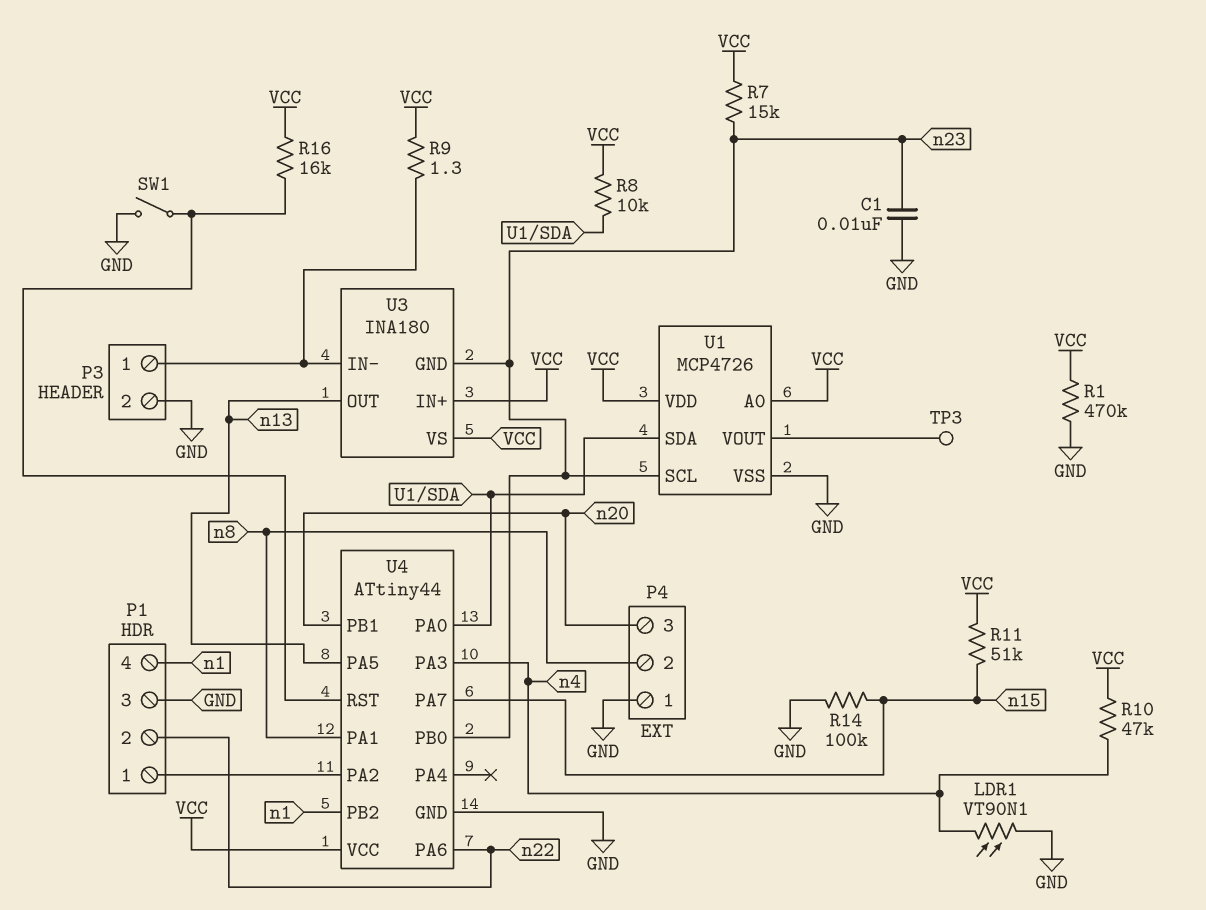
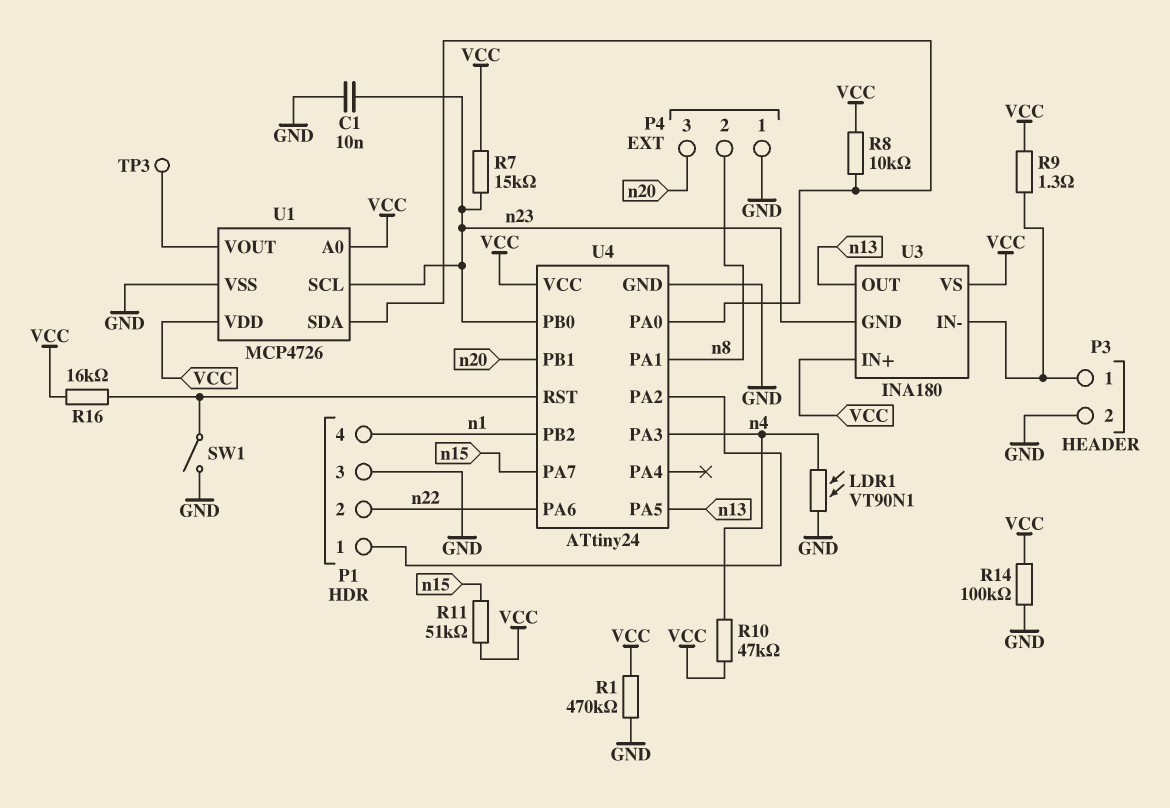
R14: 100k (GND, n15) -> 100k (GND, VCC)
U4: ATtiny44 -> ATtiny24

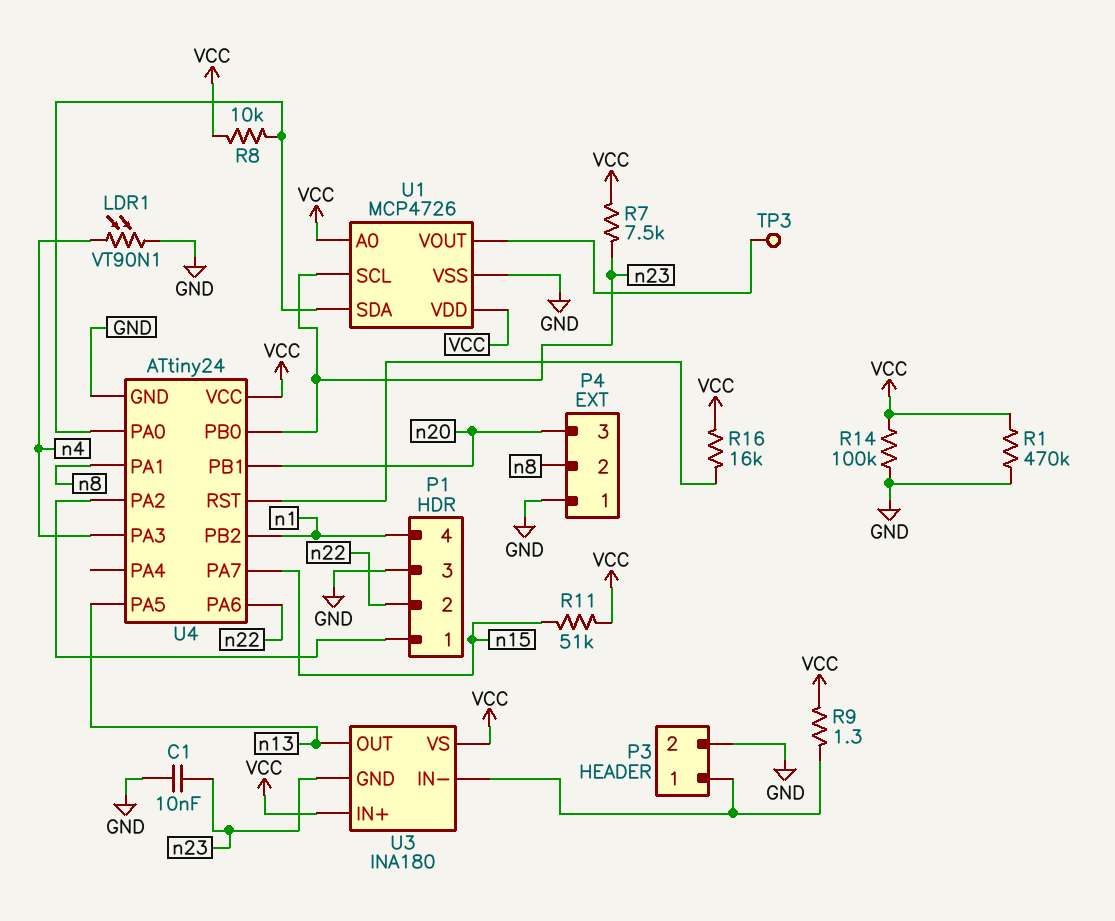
R7: 15k (VCC, n23) -> 7.5k (VCC, n23)
R10: 47k (VCC, n4) -> none
SW1: switch (GND, U4/RST) -> none

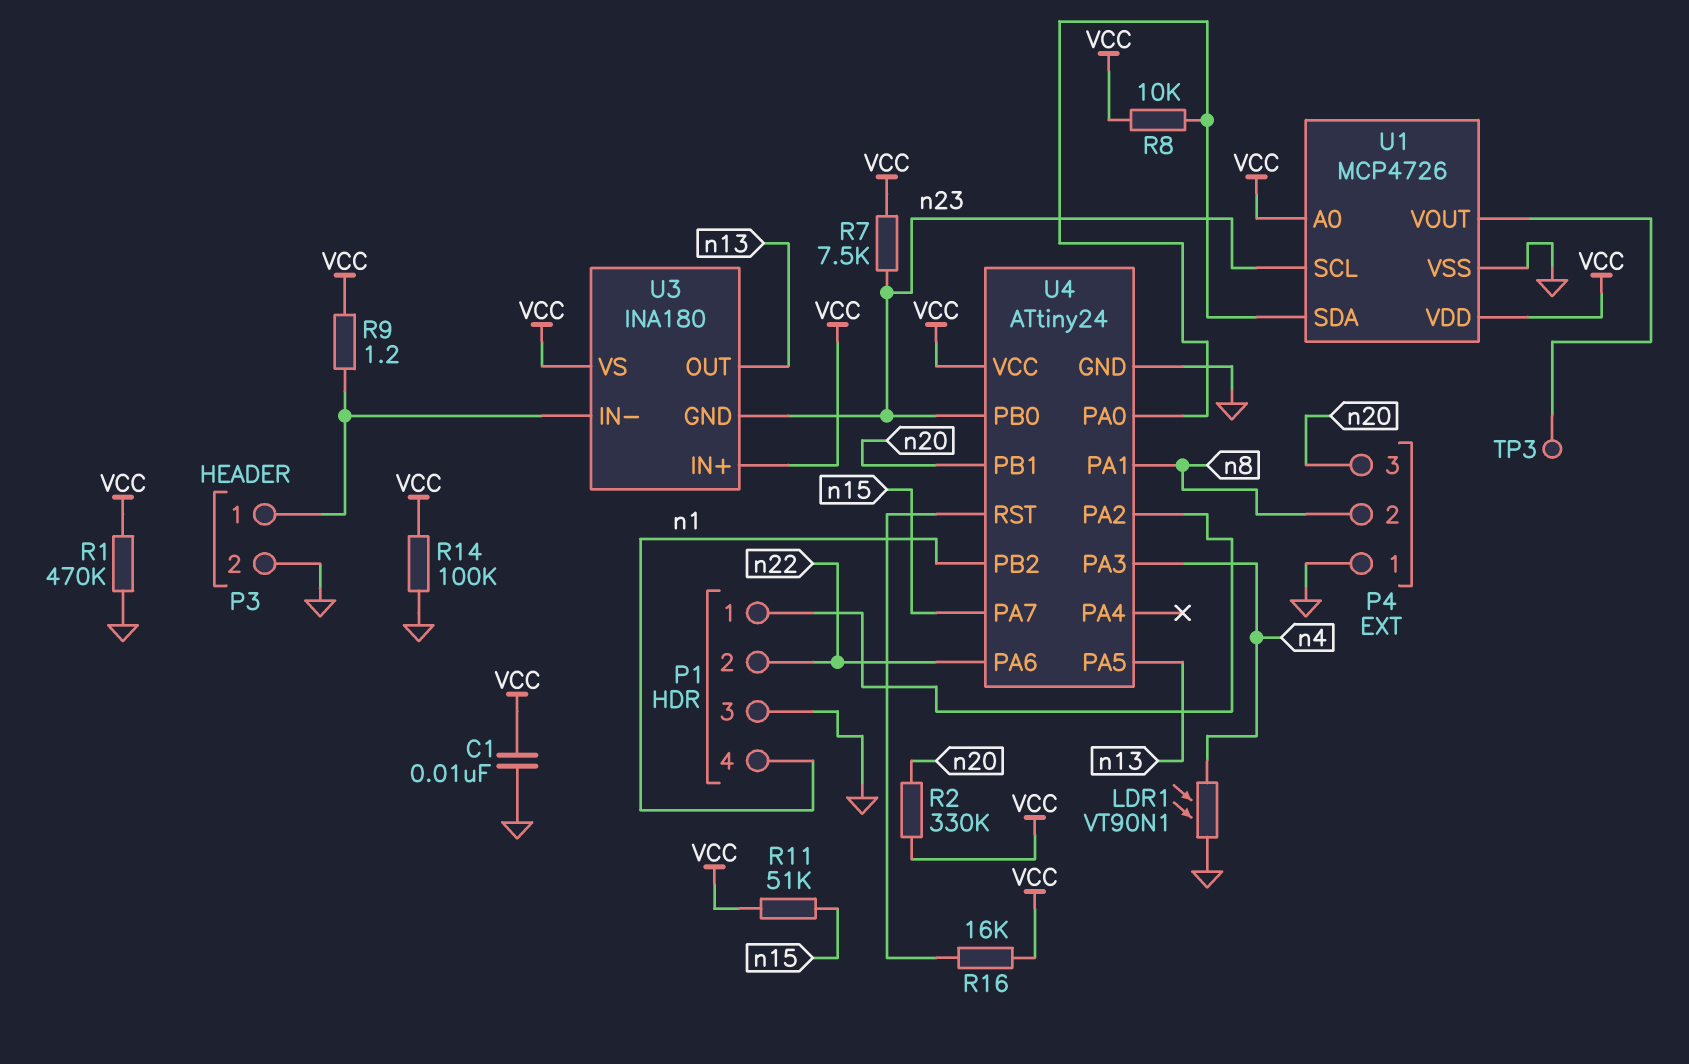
C1: 10nF (GND, n23) -> 10nF (GND, VCC)
R2: none -> 330k (VCC, n20)
R9: 1.3 (P3/1, VCC) -> 1.2 (P3/1, VCC)

